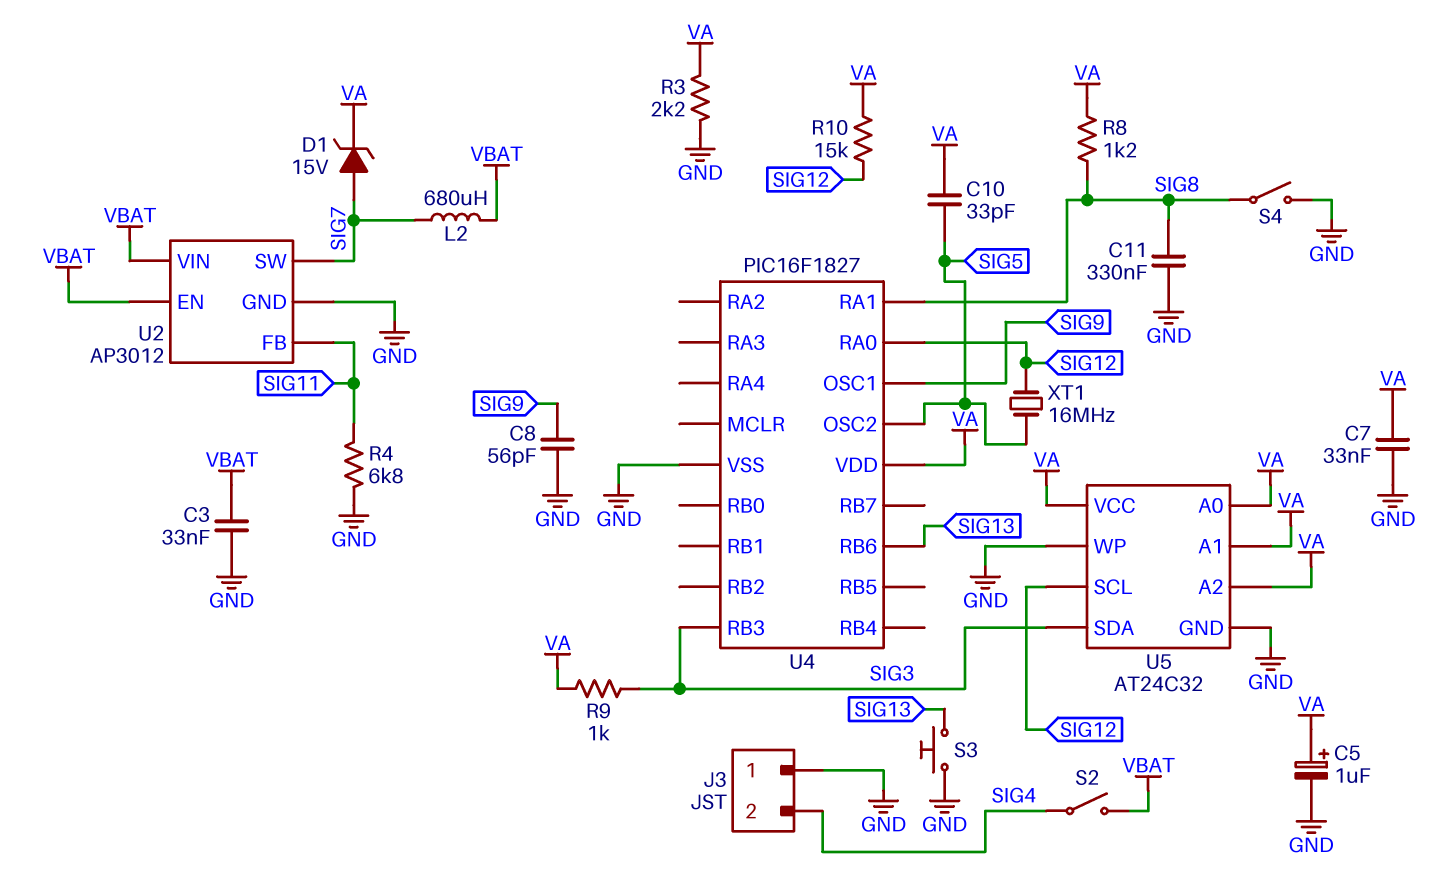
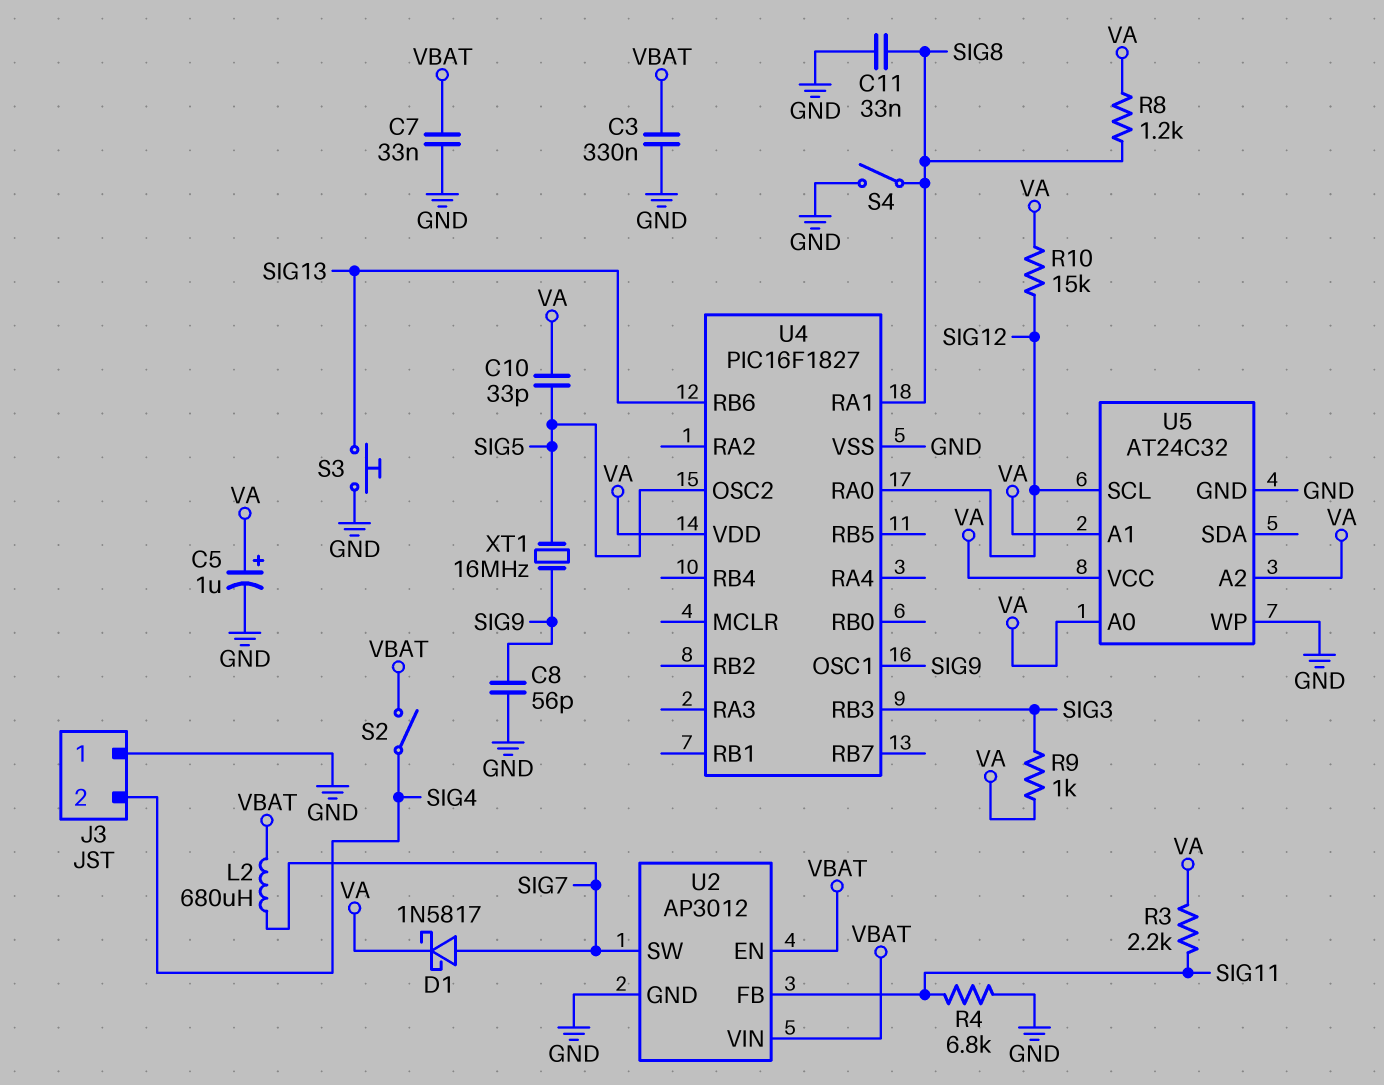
C3: 33nF (GND, VBAT) -> 330nF (GND, VBAT)
C7: 33nF (GND, VA) -> 33nF (GND, VBAT)
C11: 330nF (GND, SIG8) -> 33nF (GND, SIG8)
D1: zener 15V (A SIG7, K VA) -> schottky 1N5817 (A SIG7, K VA)
R3: 2.2k (GND, VA) -> 2.2k (SIG11, VA)
U5 pin SDA: SIG3 -> none
XT1: 16MHz (SIG5, SIG12) -> 16MHz (SIG5, SIG9)

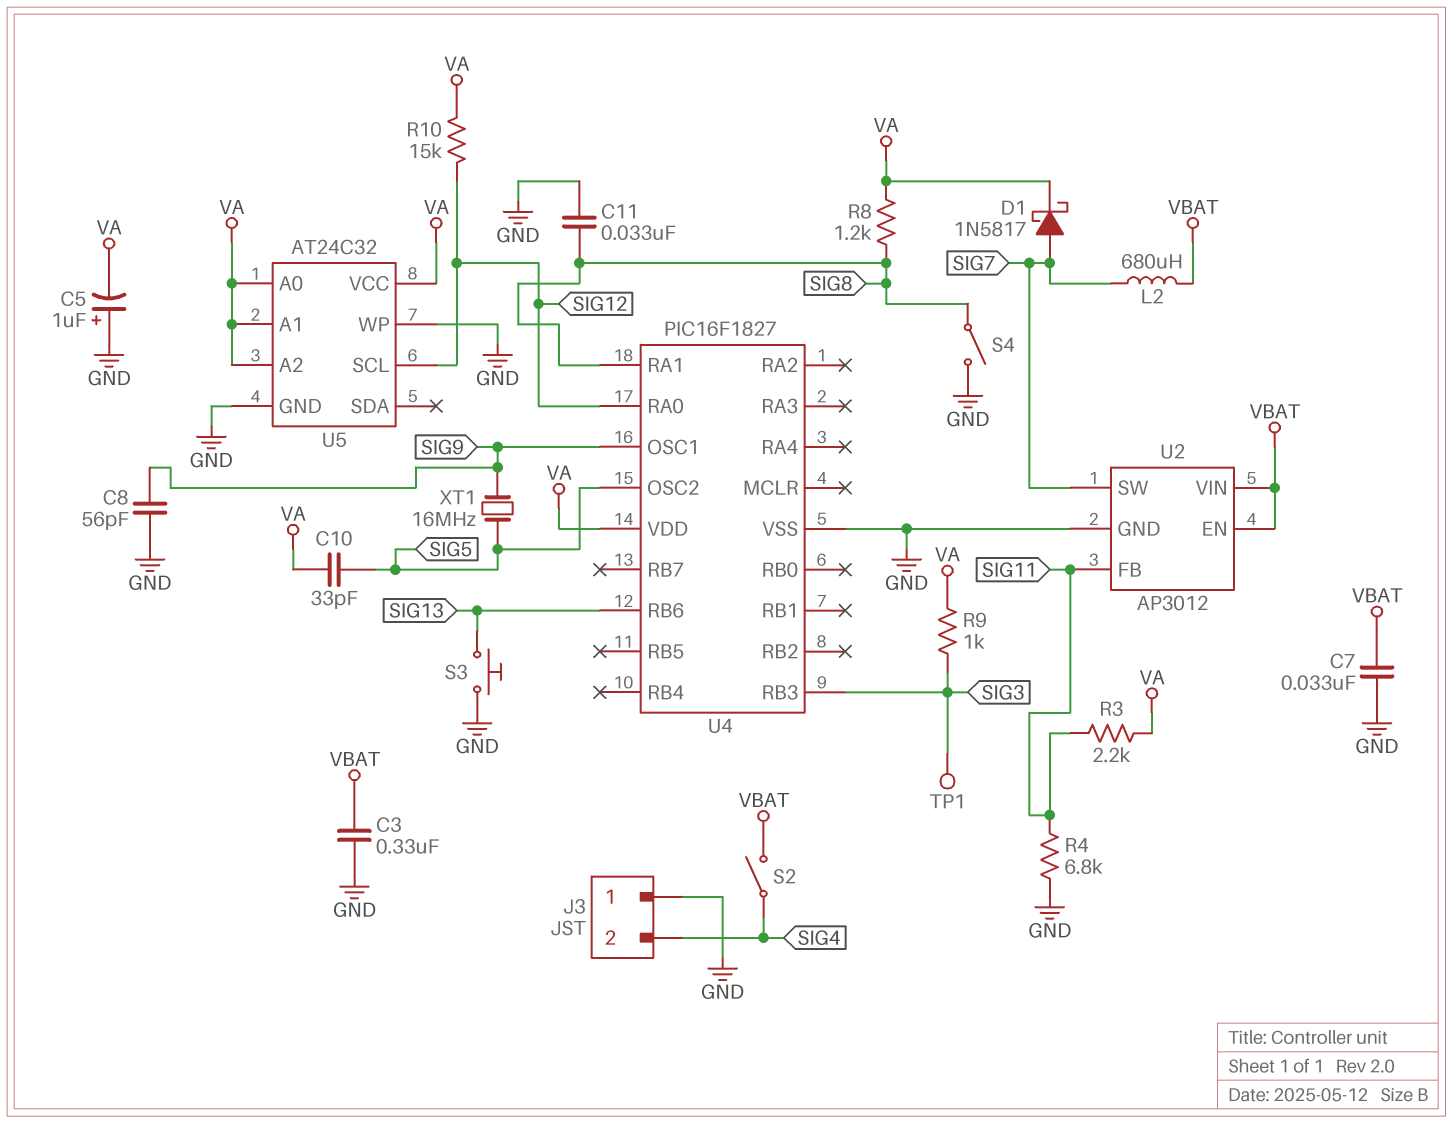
C5: 1uF (plus VA, minus GND) -> 1uF (plus GND, minus VA)
TP1: none -> test point (SIG3)

